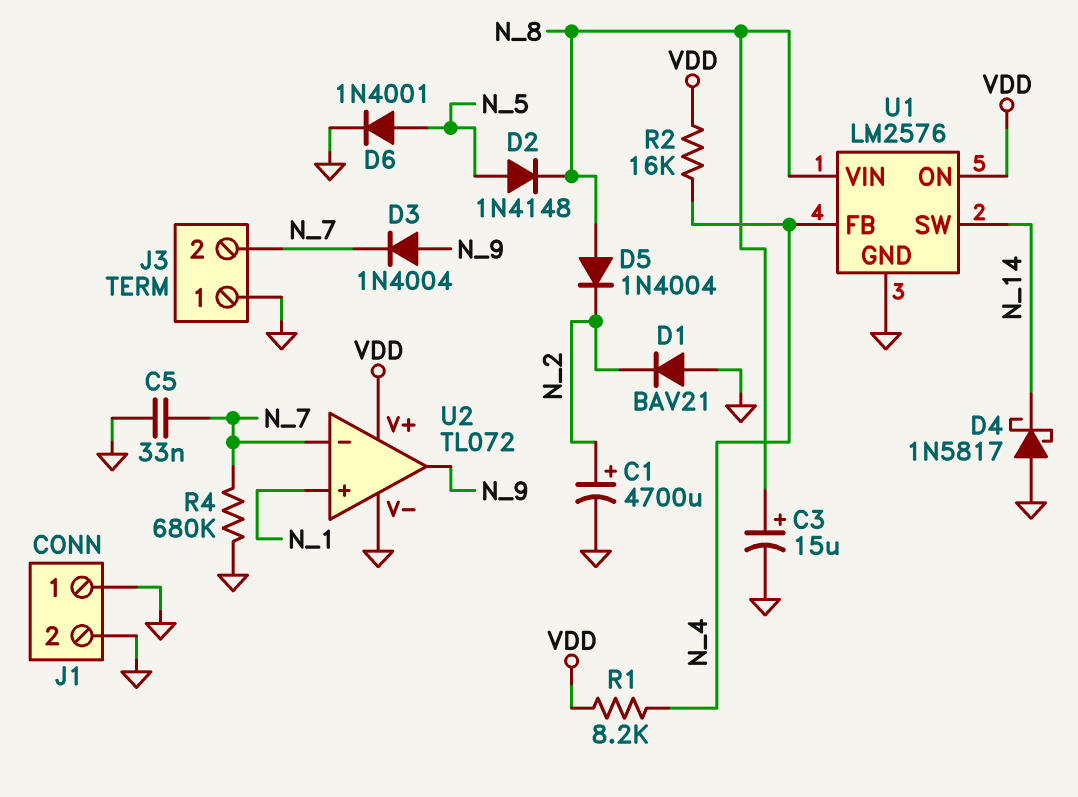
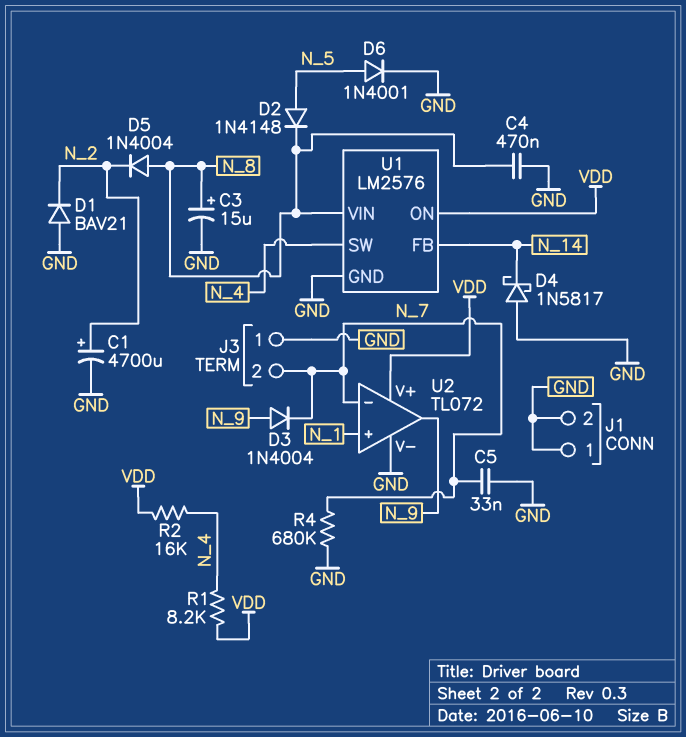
C4: none -> 470nF (GND, N_8)
U1 pin FB: N_4 -> N_14
U1 pin SW: N_14 -> N_4

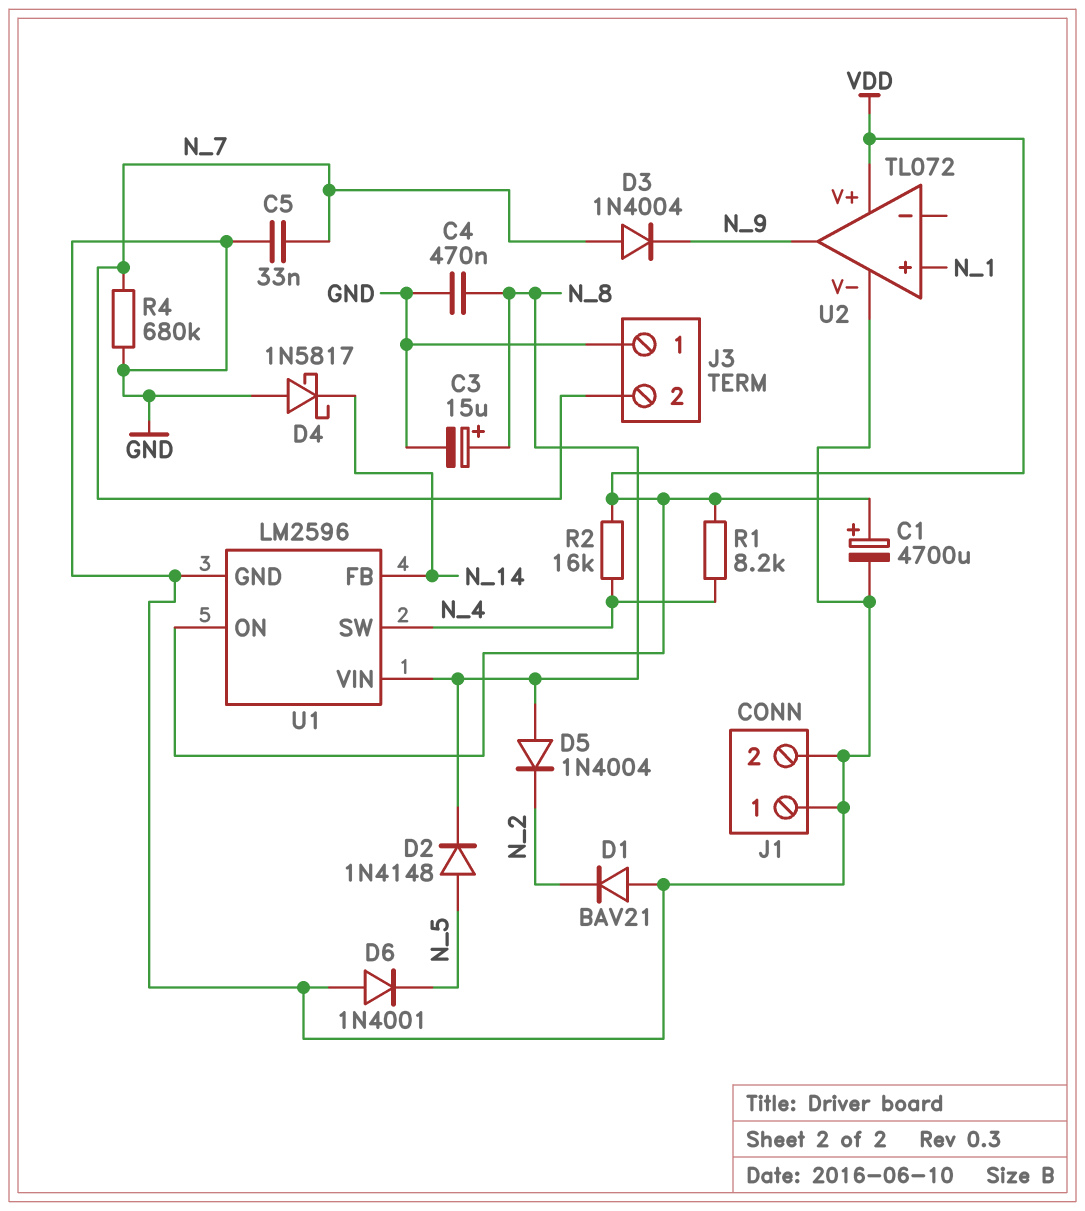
C1: 4700uF (plus N_2, minus GND) -> 4700uF (plus VDD, minus GND)
D3: diode 1N4004 (A N_9, K N_7) -> diode 1N4004 (A N_7, K N_9)
D6: diode 1N4001 (A N_5, K GND) -> diode 1N4001 (A GND, K N_5)
U1: LM2576 -> LM2596
U2 pin in-: N_7 -> none

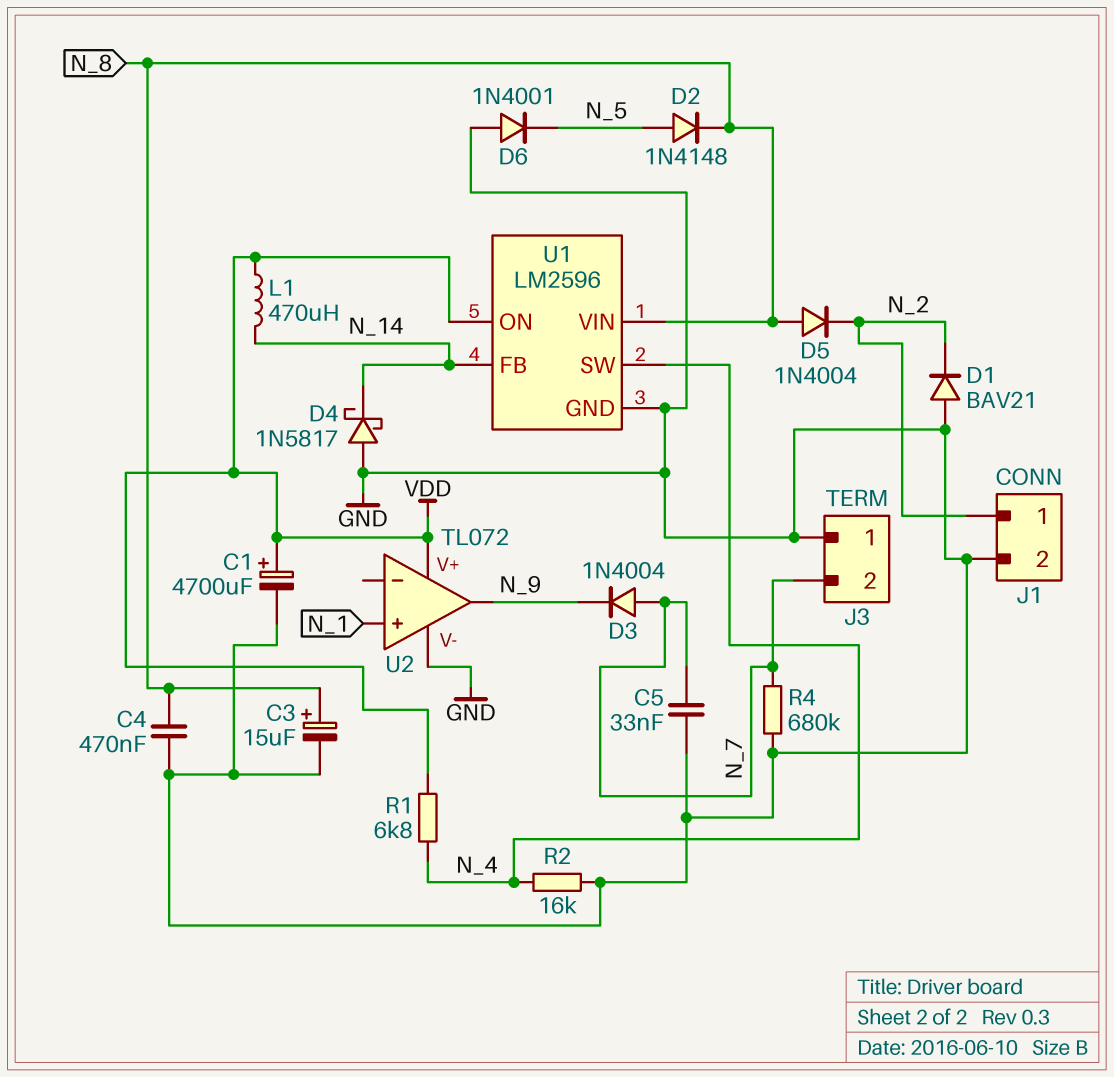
J1 pin 1: GND -> N_2
L1: none -> 470uH (N_14, VDD)
R1: 8.2k (N_4, VDD) -> 6.8k (N_4, VDD)
R2: 16k (N_4, VDD) -> 16k (GND, N_4)

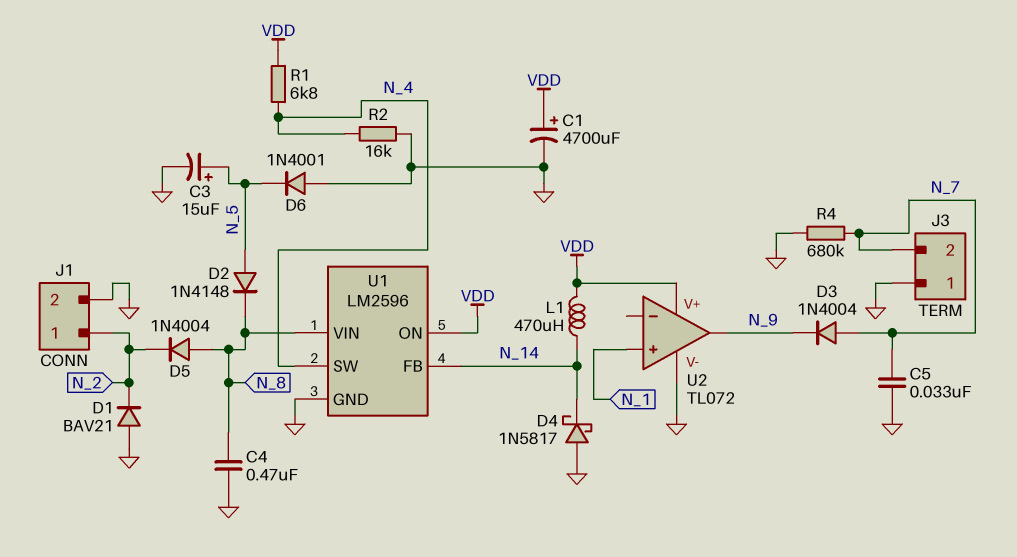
C3: 15uF (plus N_8, minus GND) -> 15uF (plus N_5, minus GND)

